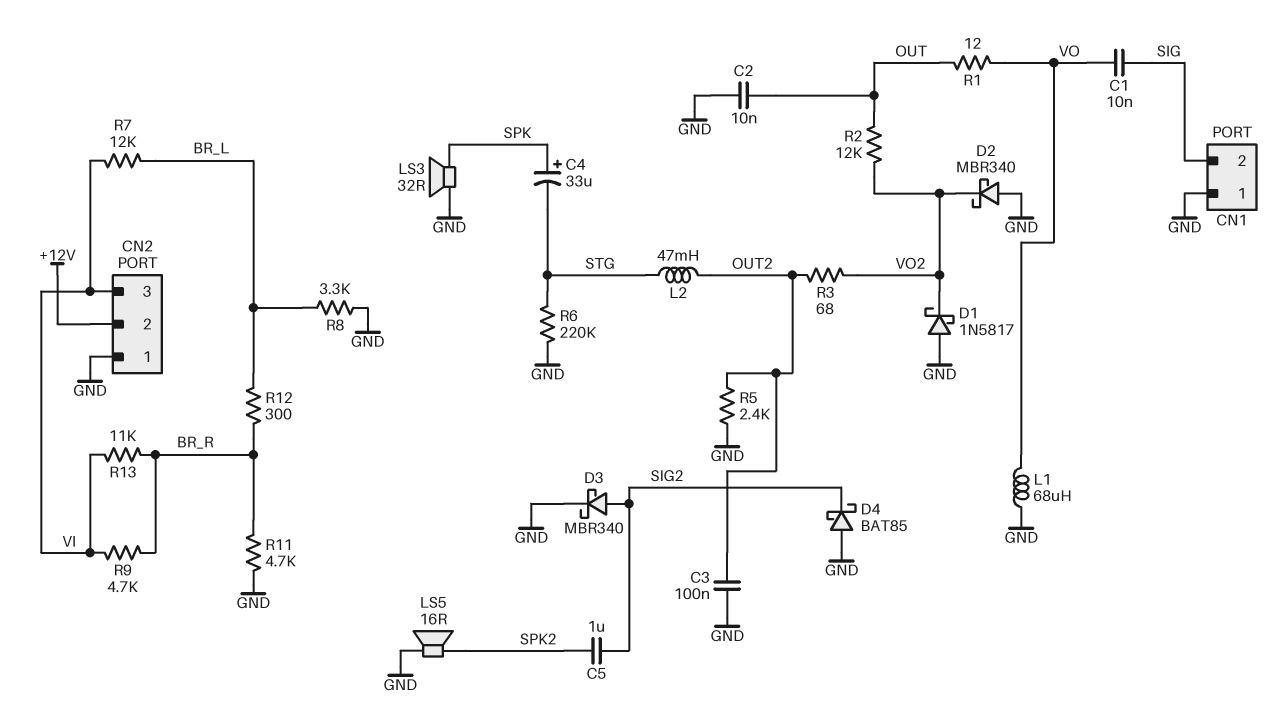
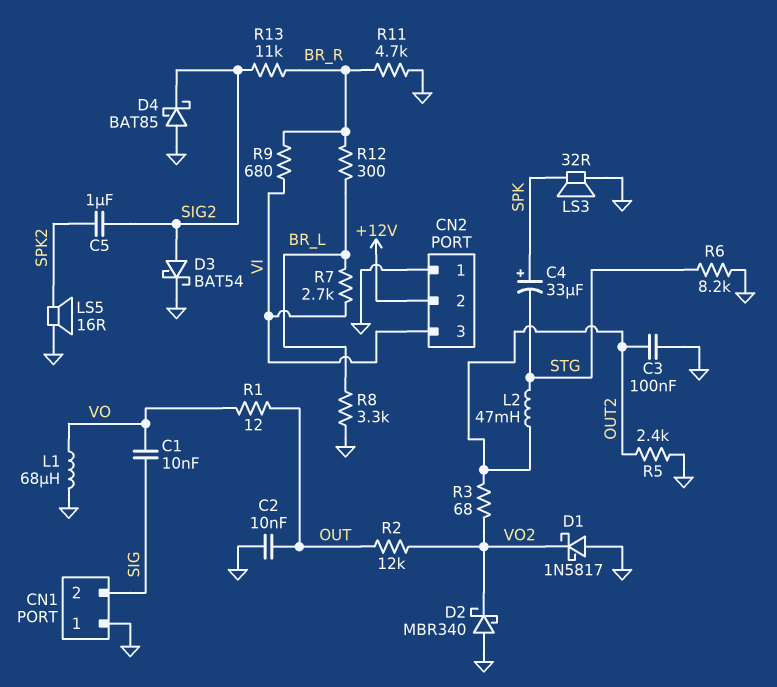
D3: schottky MBR340 (A SIG2, K GND) -> schottky BAT54 (A SIG2, K GND)
R6: 220k (GND, STG) -> 8.2k (GND, STG)
R7: 12k (BR_L, VI) -> 2.7k (BR_L, VI)
R9: 4.7k (BR_R, VI) -> 680 (BR_R, VI)
R13: 11k (BR_R, VI) -> 11k (BR_R, SIG2)

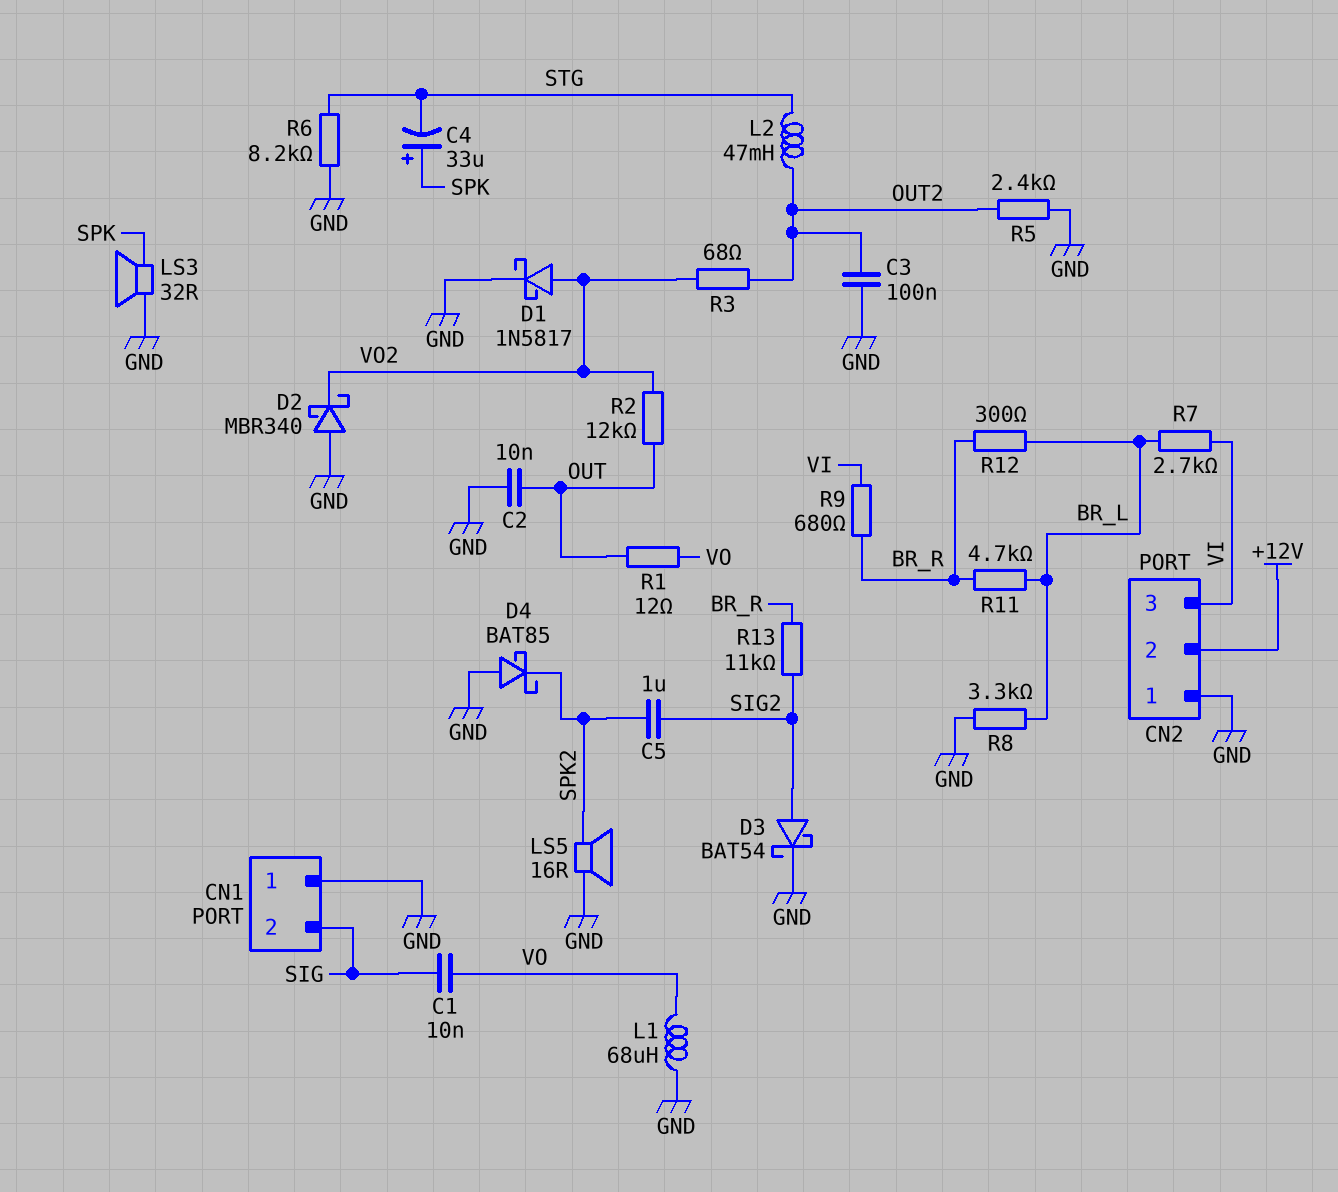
D1: schottky 1N5817 (A GND, K VO2) -> schottky 1N5817 (A VO2, K GND)
D4: schottky BAT85 (A GND, K SIG2) -> schottky BAT85 (A GND, K SPK2)
R11: 4.7k (BR_R, GND) -> 4.7k (BR_L, BR_R)

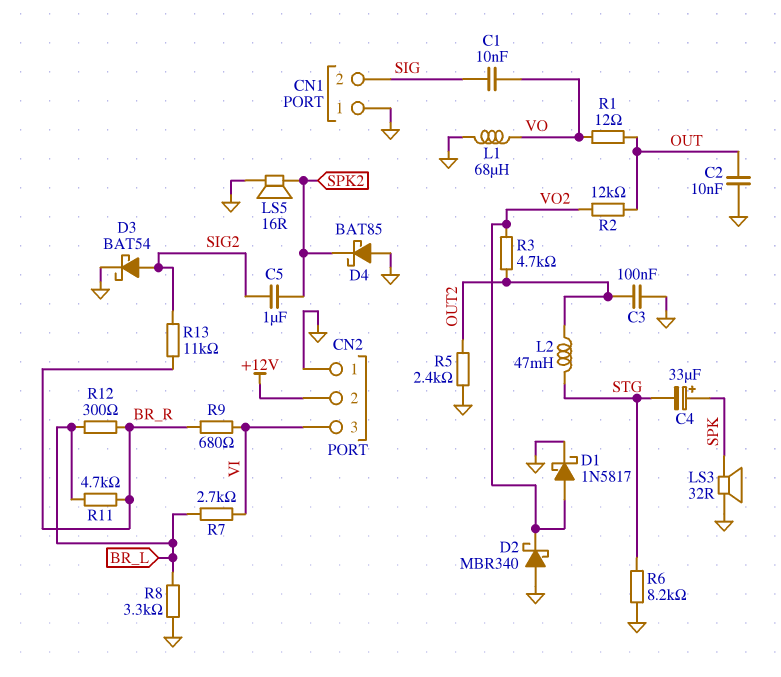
R3: 68 (OUT2, VO2) -> 4.7k (OUT2, VO2)

